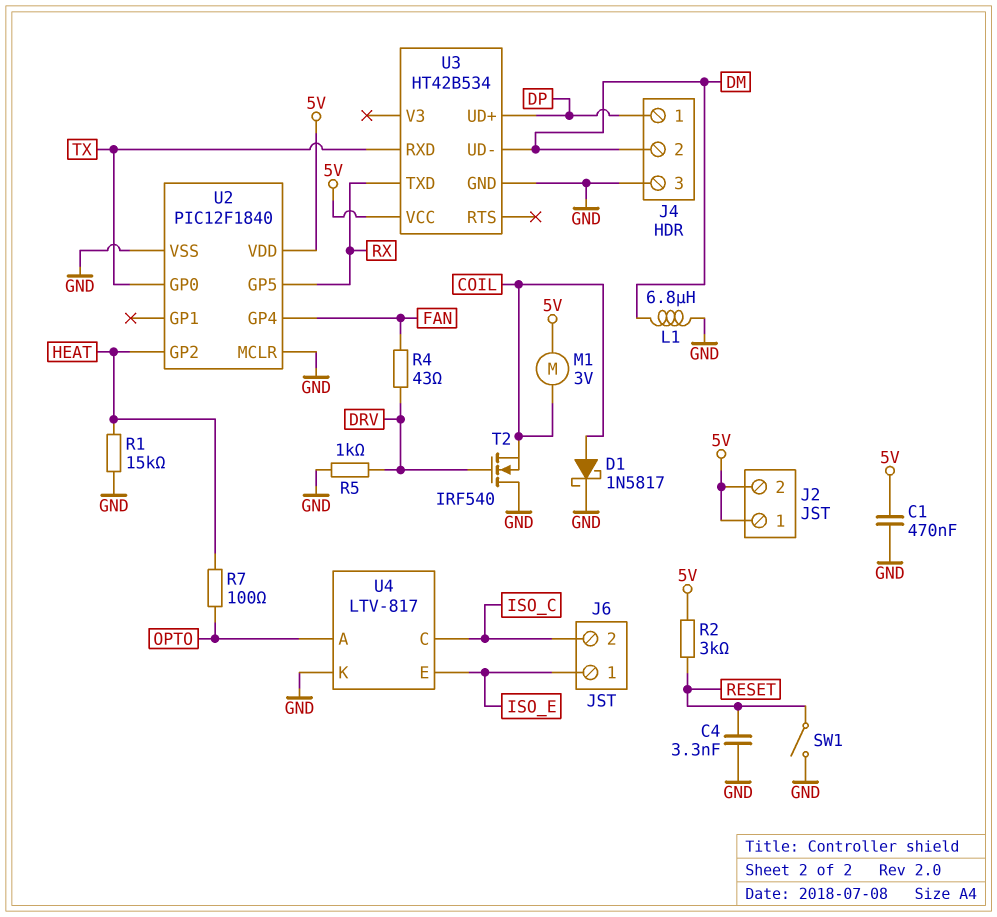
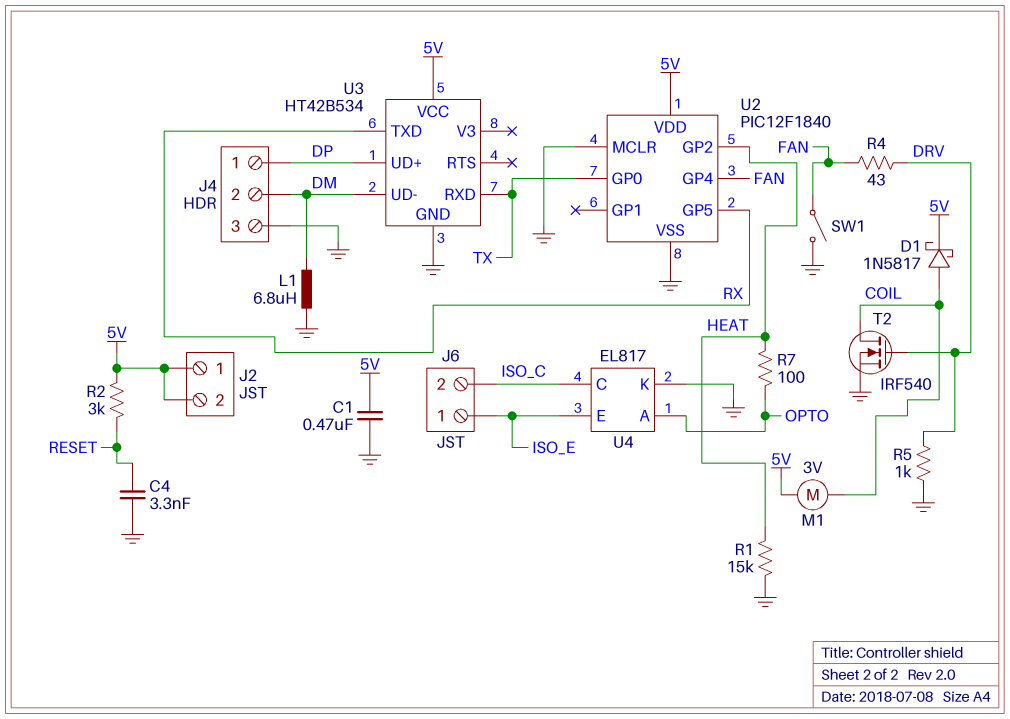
D1: schottky 1N5817 (A COIL, K GND) -> schottky 1N5817 (A COIL, K 5V)
SW1: switch (GND, RESET) -> switch (FAN, GND)
T2: NMOS IRF540 (G DRV, D GND, S COIL) -> NMOS IRF540 (G DRV, D COIL, S GND)
U4: LTV-817 -> EL817

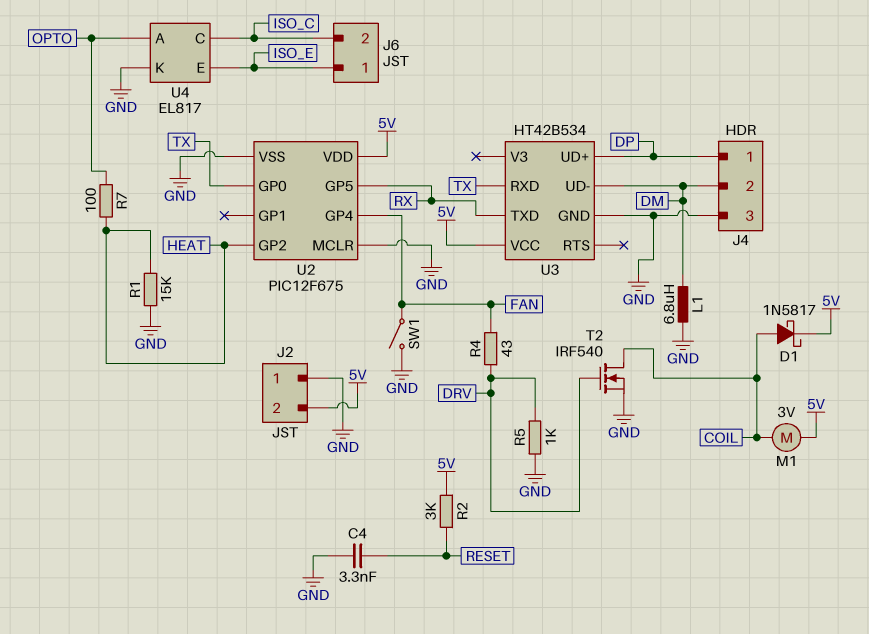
C1: 470nF (5V, GND) -> none
J2 pin 1: 5V -> GND
U2: PIC12F1840 -> PIC12F675

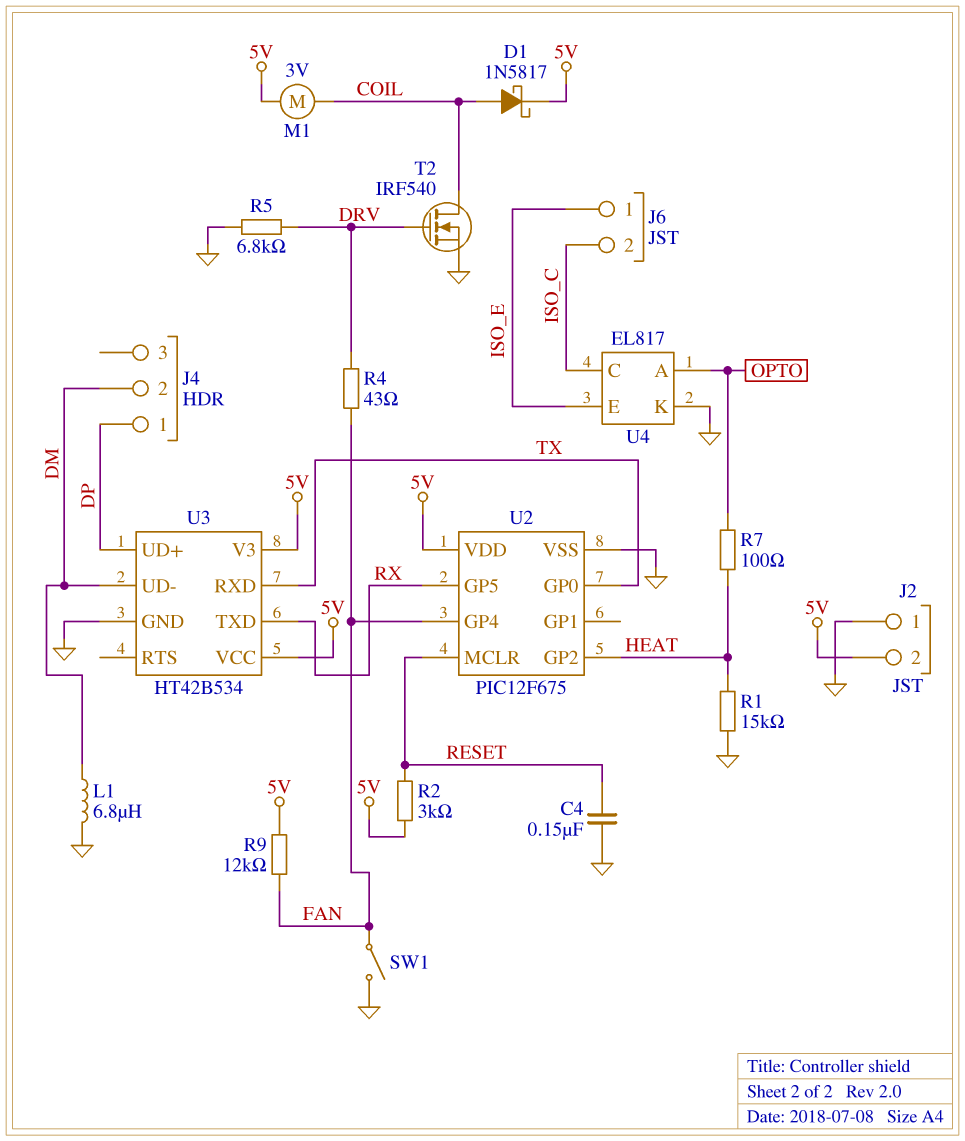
C4: 3.3nF (GND, RESET) -> 150nF (GND, RESET)
J4 pin 3: GND -> none
R5: 1k (DRV, GND) -> 6.8k (DRV, GND)
R9: none -> 12k (5V, FAN)
U2 pin MCLR: GND -> RESET
U3 pin V3: none -> 5V

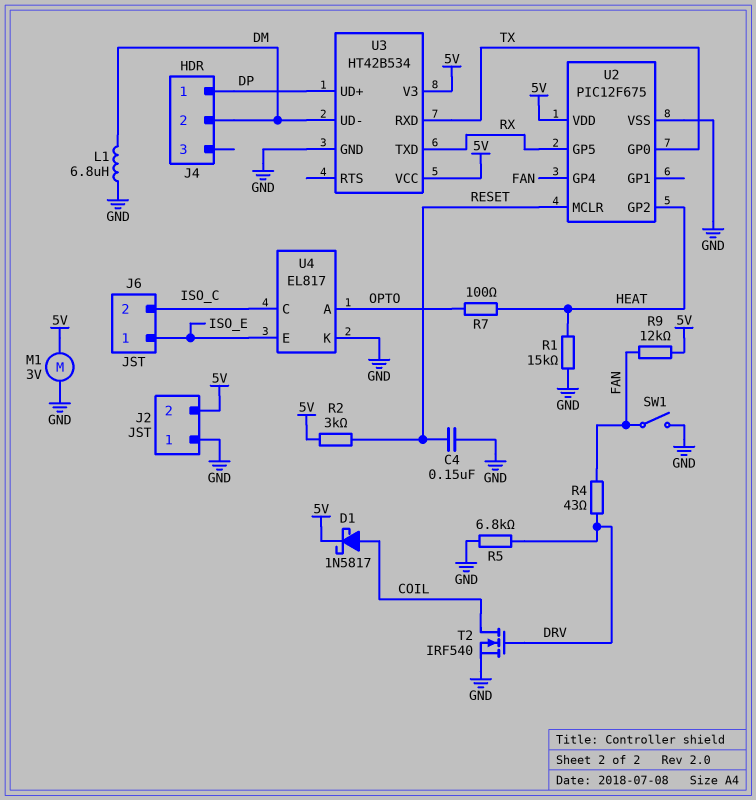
M1: motor 3V (5V, COIL) -> motor 3V (5V, GND)

